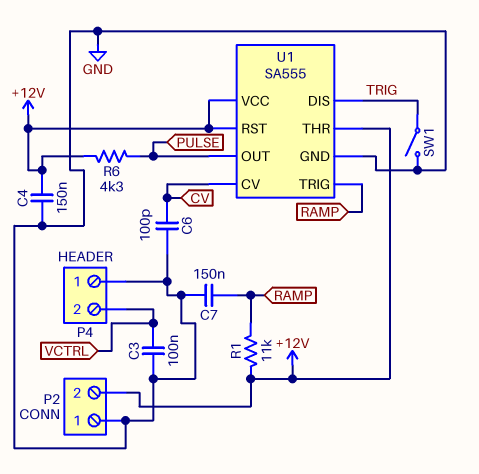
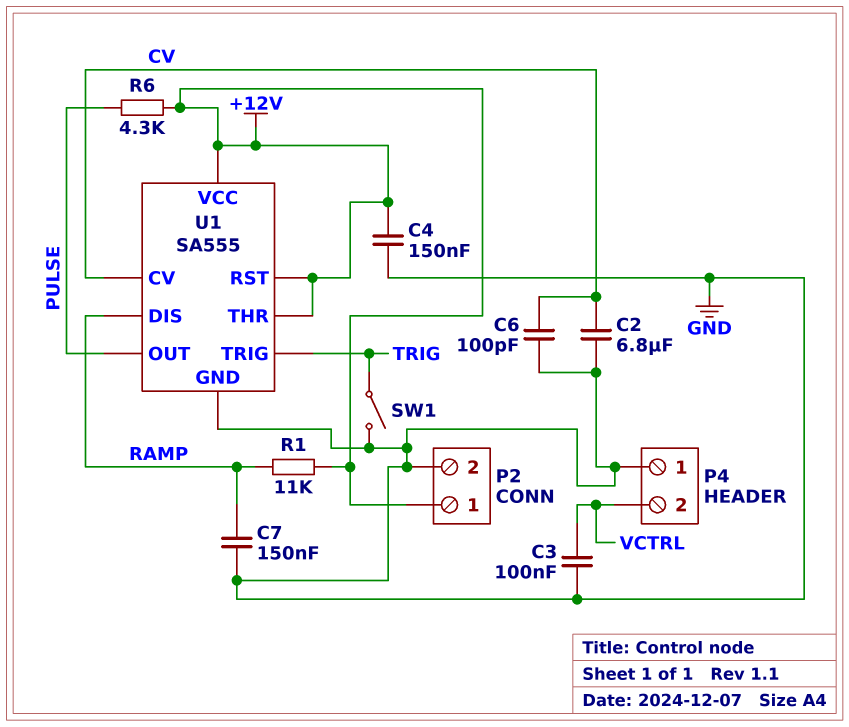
C2: none -> 6.8uF (CV, GND)
P2 pin 1: GND -> +12V
P2 pin 2: +12V -> GND
U1 pin DIS: TRIG -> RAMP
U1 pin TRIG: RAMP -> TRIG

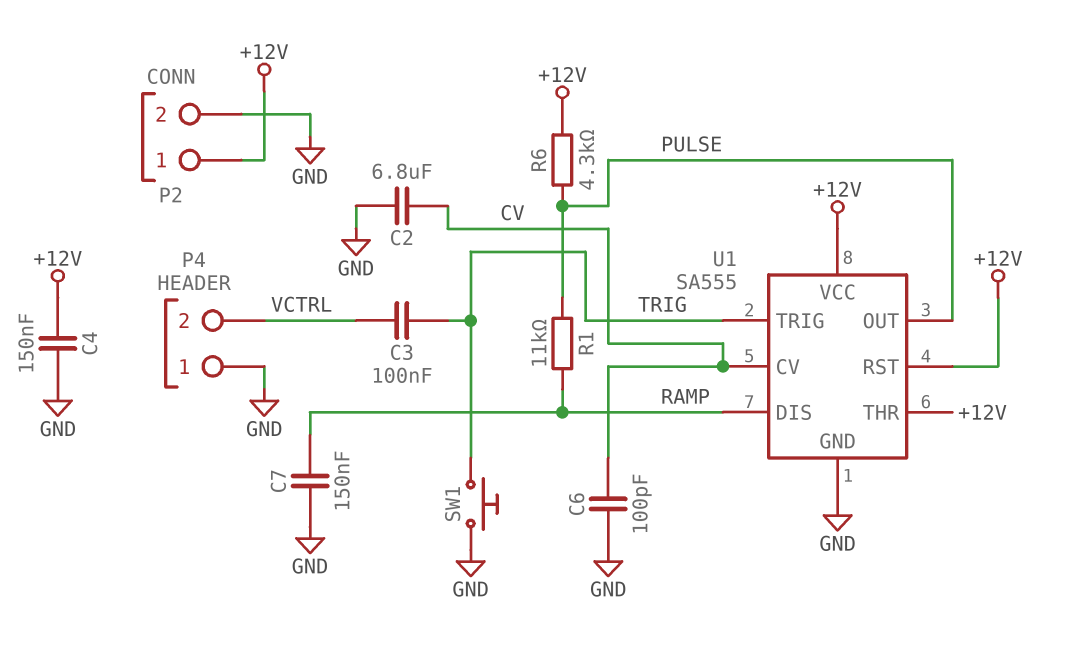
C3: 100nF (GND, VCTRL) -> 100nF (TRIG, VCTRL)
R1: 11k (+12V, RAMP) -> 11k (PULSE, RAMP)
SW1: switch (GND, TRIG) -> button (GND, TRIG)

